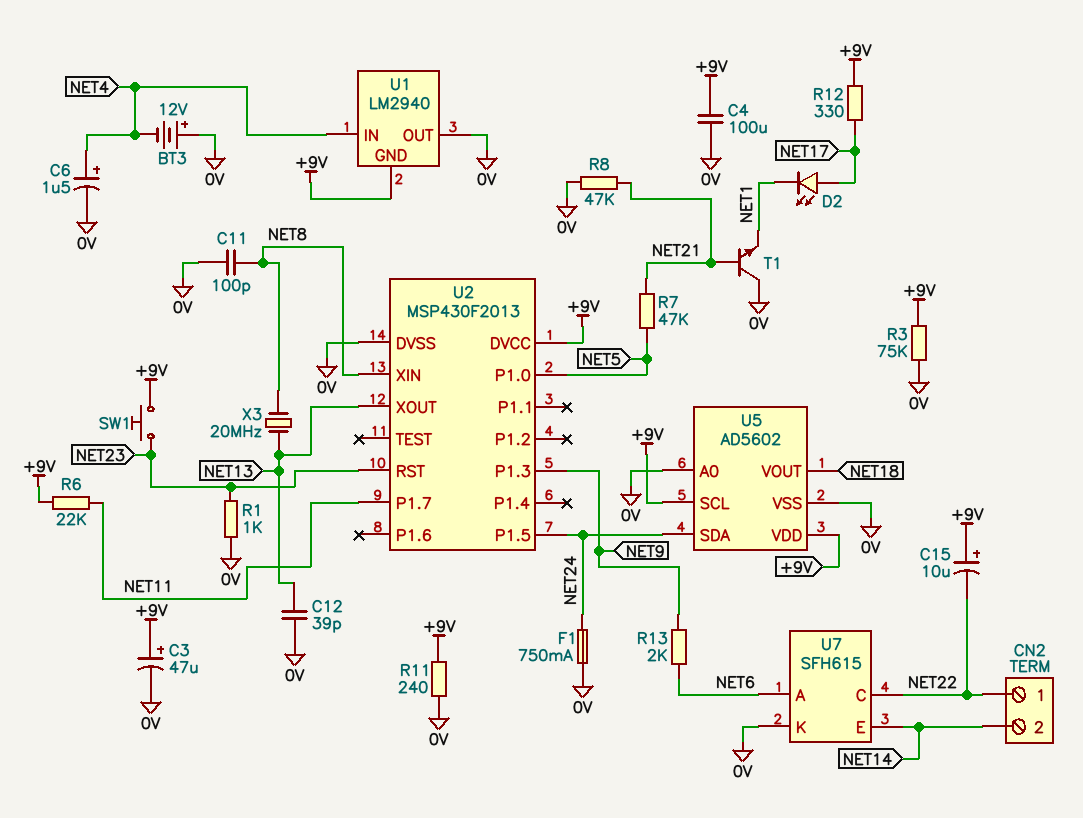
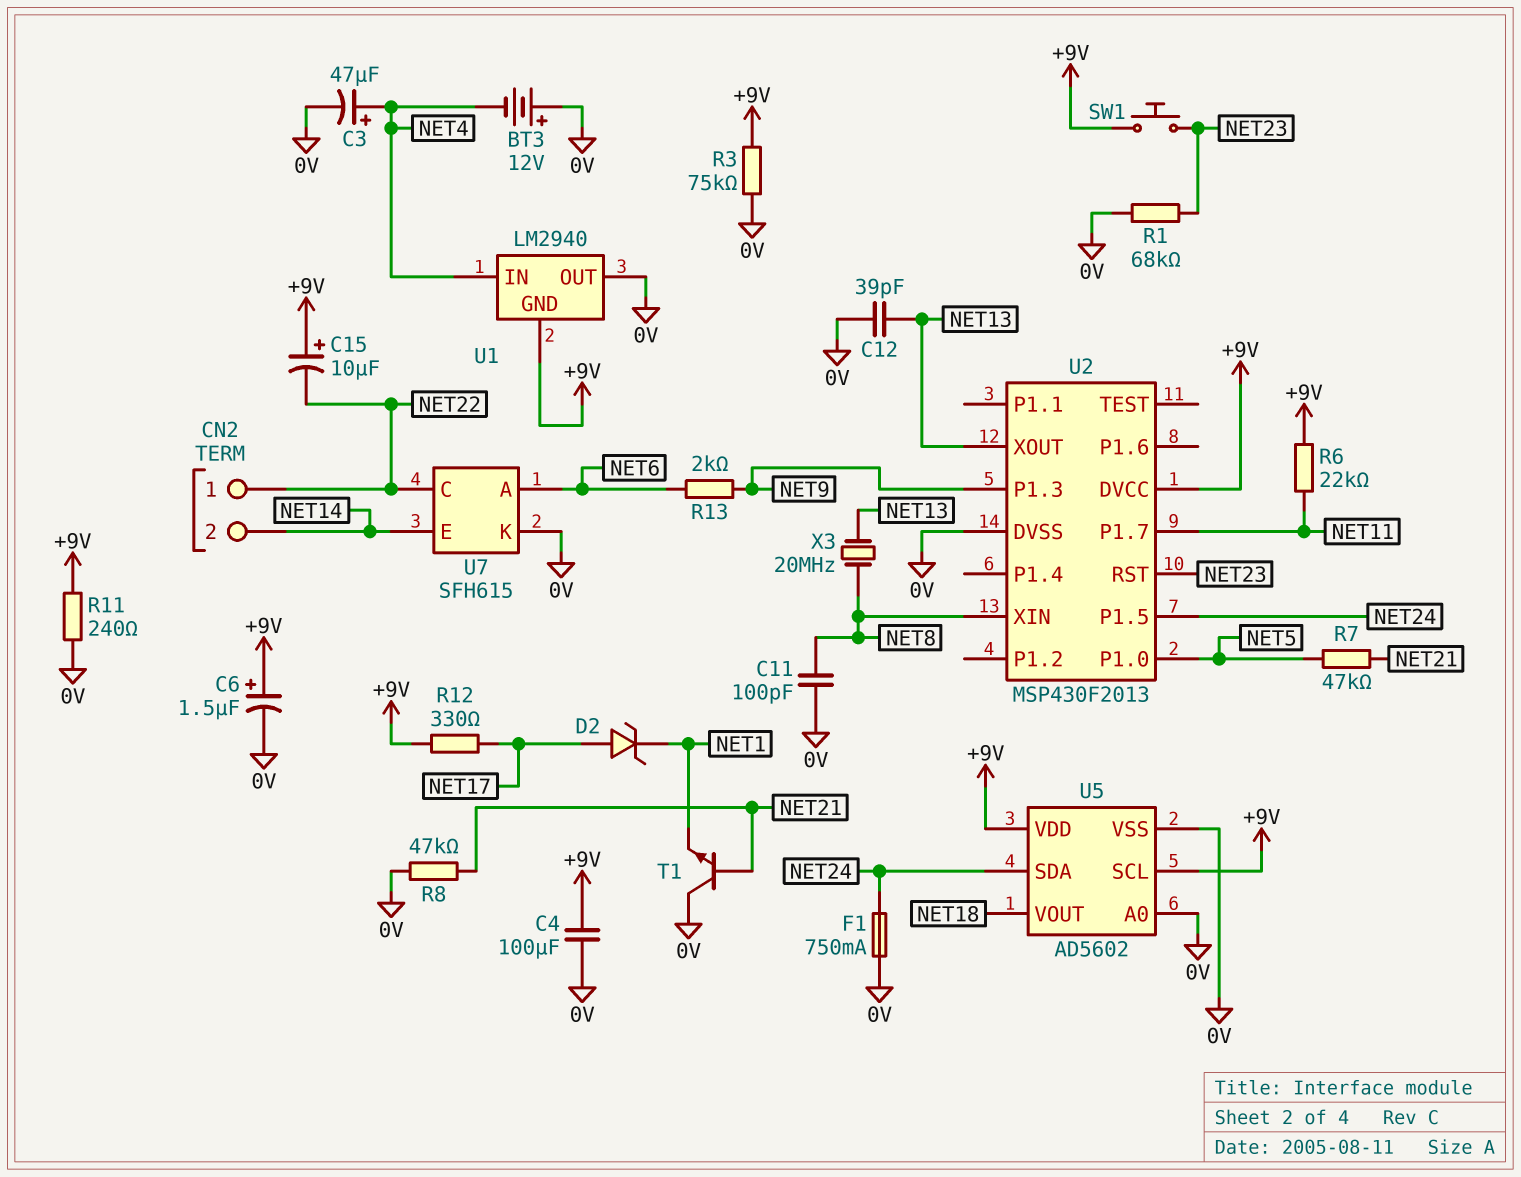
C3: 47uF (plus +9V, minus 0V) -> 47uF (plus NET4, minus 0V)
C6: 1.5uF (plus NET4, minus 0V) -> 1.5uF (plus +9V, minus 0V)
D2: LED (A NET17, K NET1) -> zener (A NET17, K NET1)
R1: 1k (0V, NET23) -> 68k (0V, NET23)

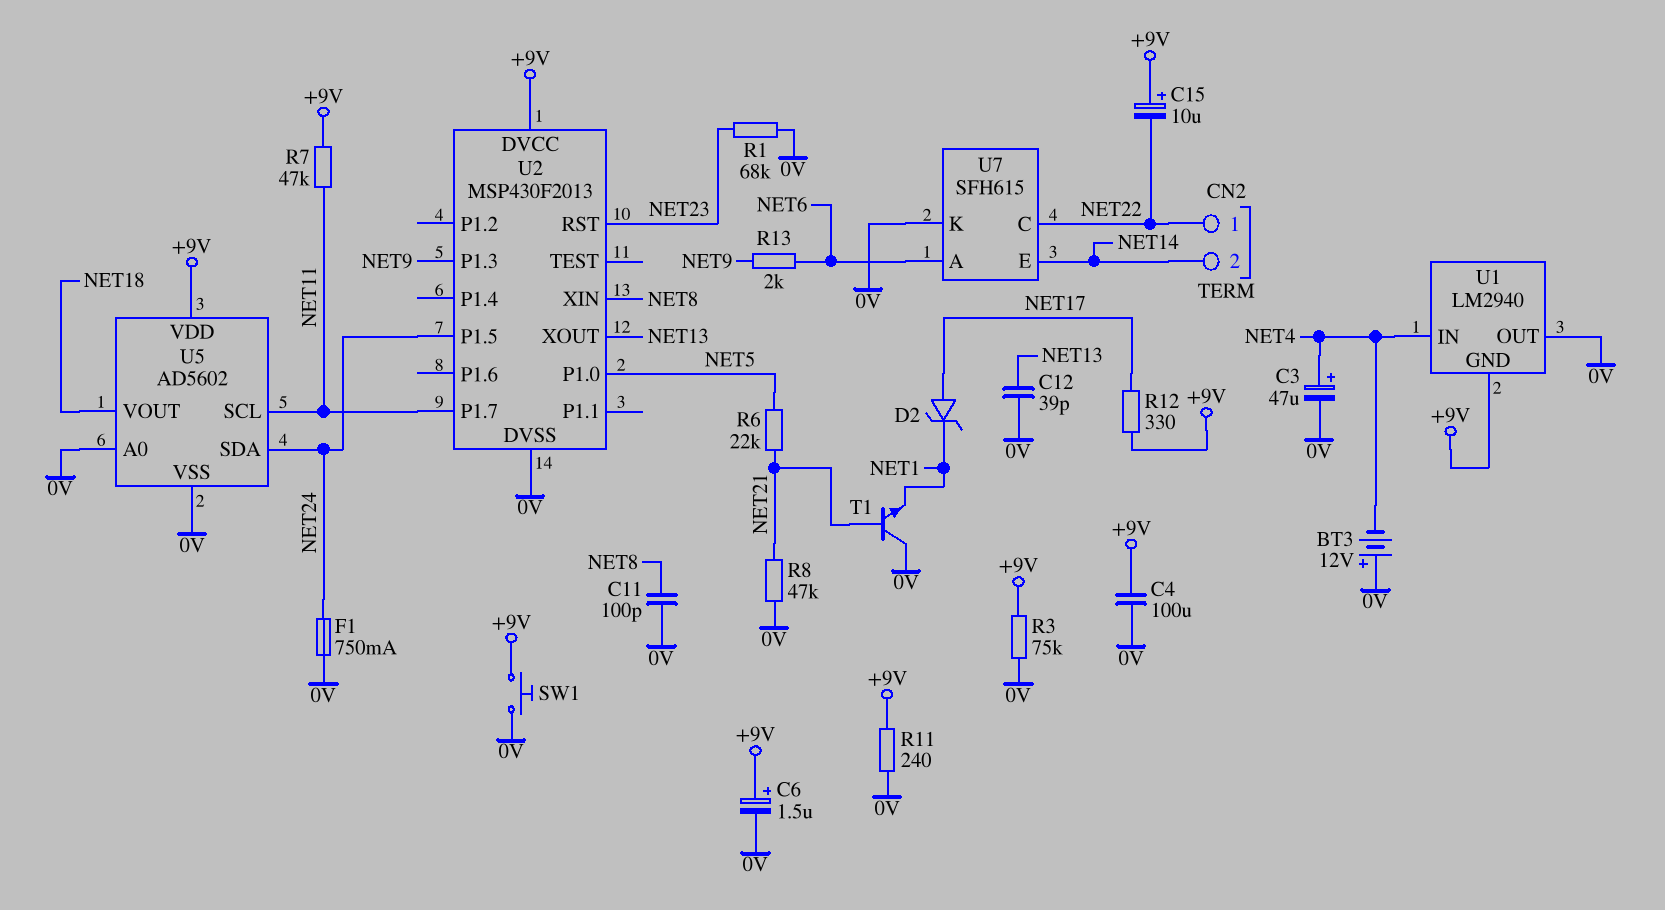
R6: 22k (+9V, NET11) -> 22k (NET5, NET21)
R7: 47k (NET5, NET21) -> 47k (+9V, NET11)
SW1: button (+9V, NET23) -> button (+9V, 0V)
U5 pin SCL: +9V -> NET11
X3: 20MHz (NET8, NET13) -> none

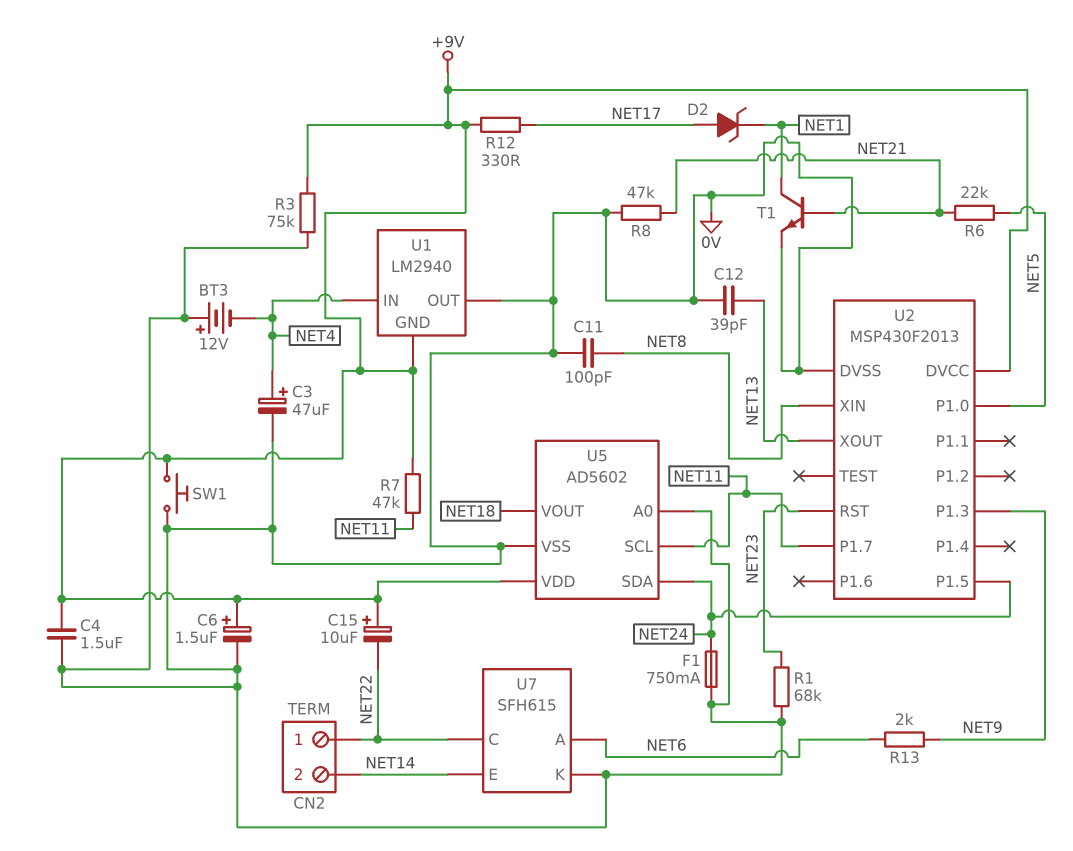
C4: 100uF (+9V, 0V) -> 1.5uF (+9V, 0V)
R11: 240 (+9V, 0V) -> none
T1: NPN (B NET21, C 0V, E NET1) -> NPN (B NET21, C NET1, E 0V)

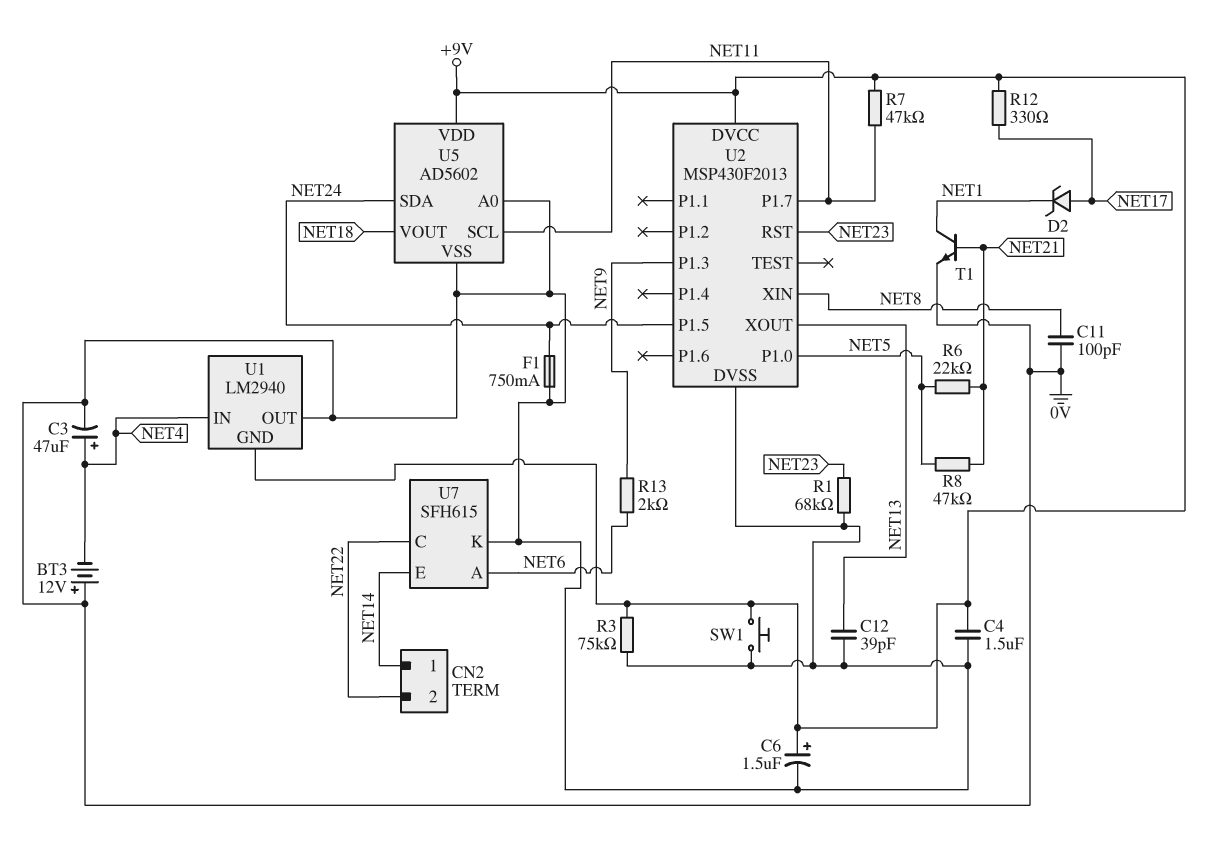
C15: 10uF (plus +9V, minus NET22) -> none
CN2 pin 1: NET22 -> NET14
CN2 pin 2: NET14 -> NET22
R8: 47k (0V, NET21) -> 47k (NET5, NET21)

